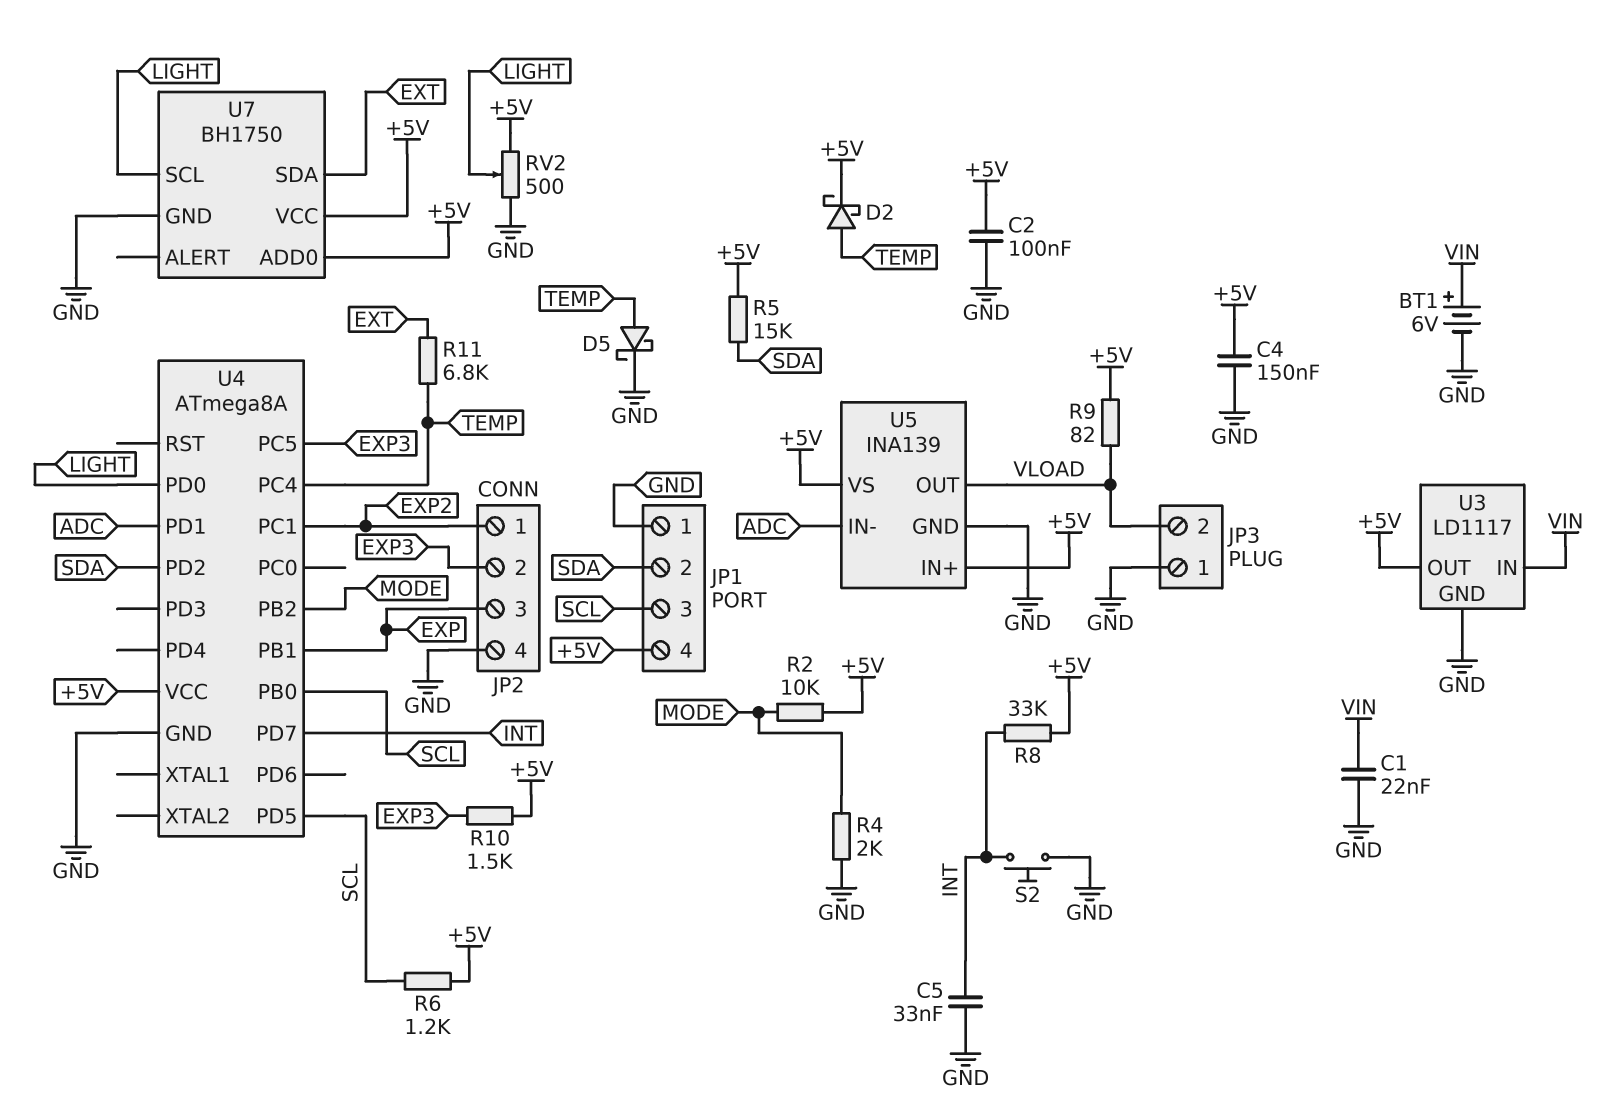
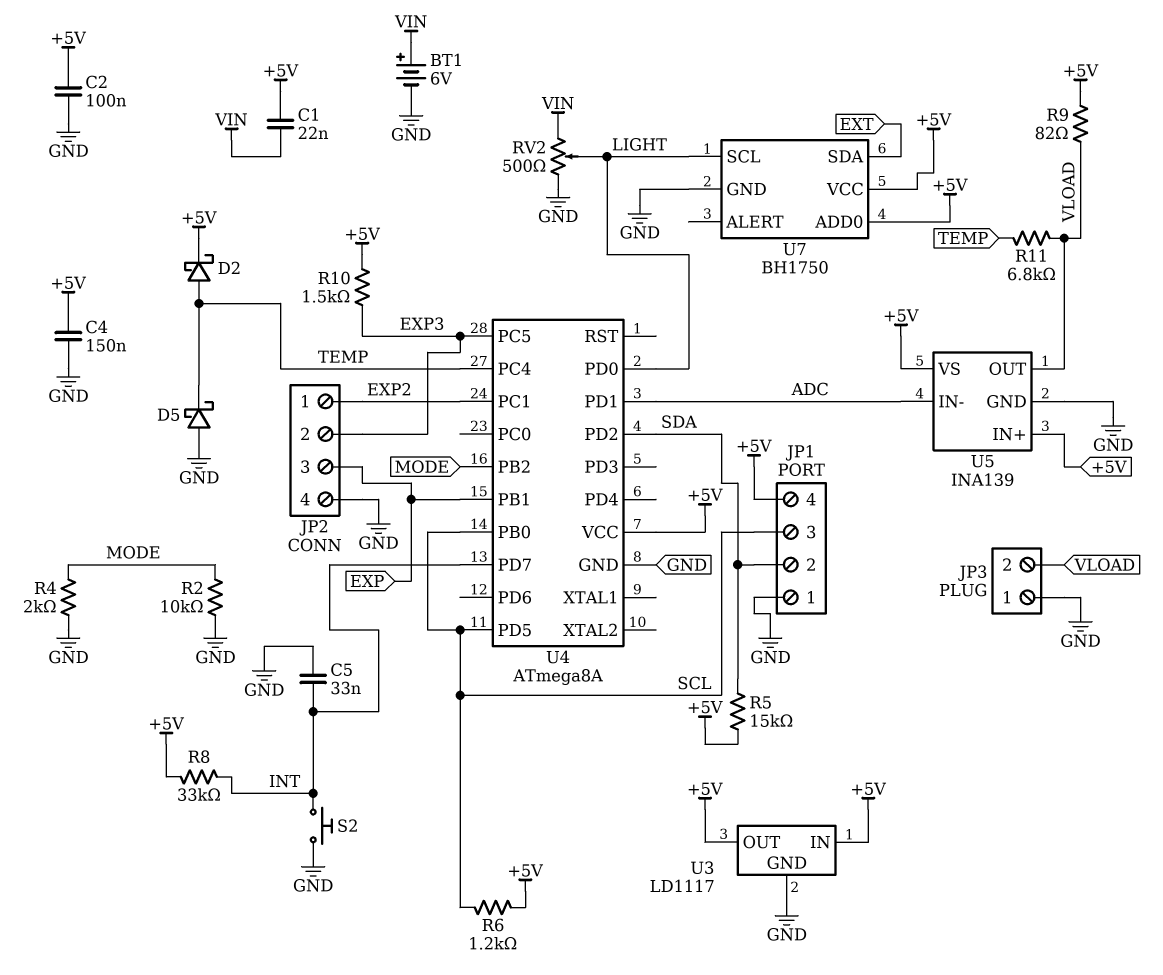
C1: 22nF (GND, VIN) -> 22nF (+5V, VIN)
D5: schottky (A TEMP, K GND) -> schottky (A GND, K TEMP)
R2: 10k (+5V, MODE) -> 10k (GND, MODE)
R11: 6.8k (EXT, TEMP) -> 6.8k (TEMP, VLOAD)
RV2: 500 (+5V, GND, wiper LIGHT) -> 500 (GND, VIN, wiper LIGHT)
U3 pin IN: VIN -> +5V

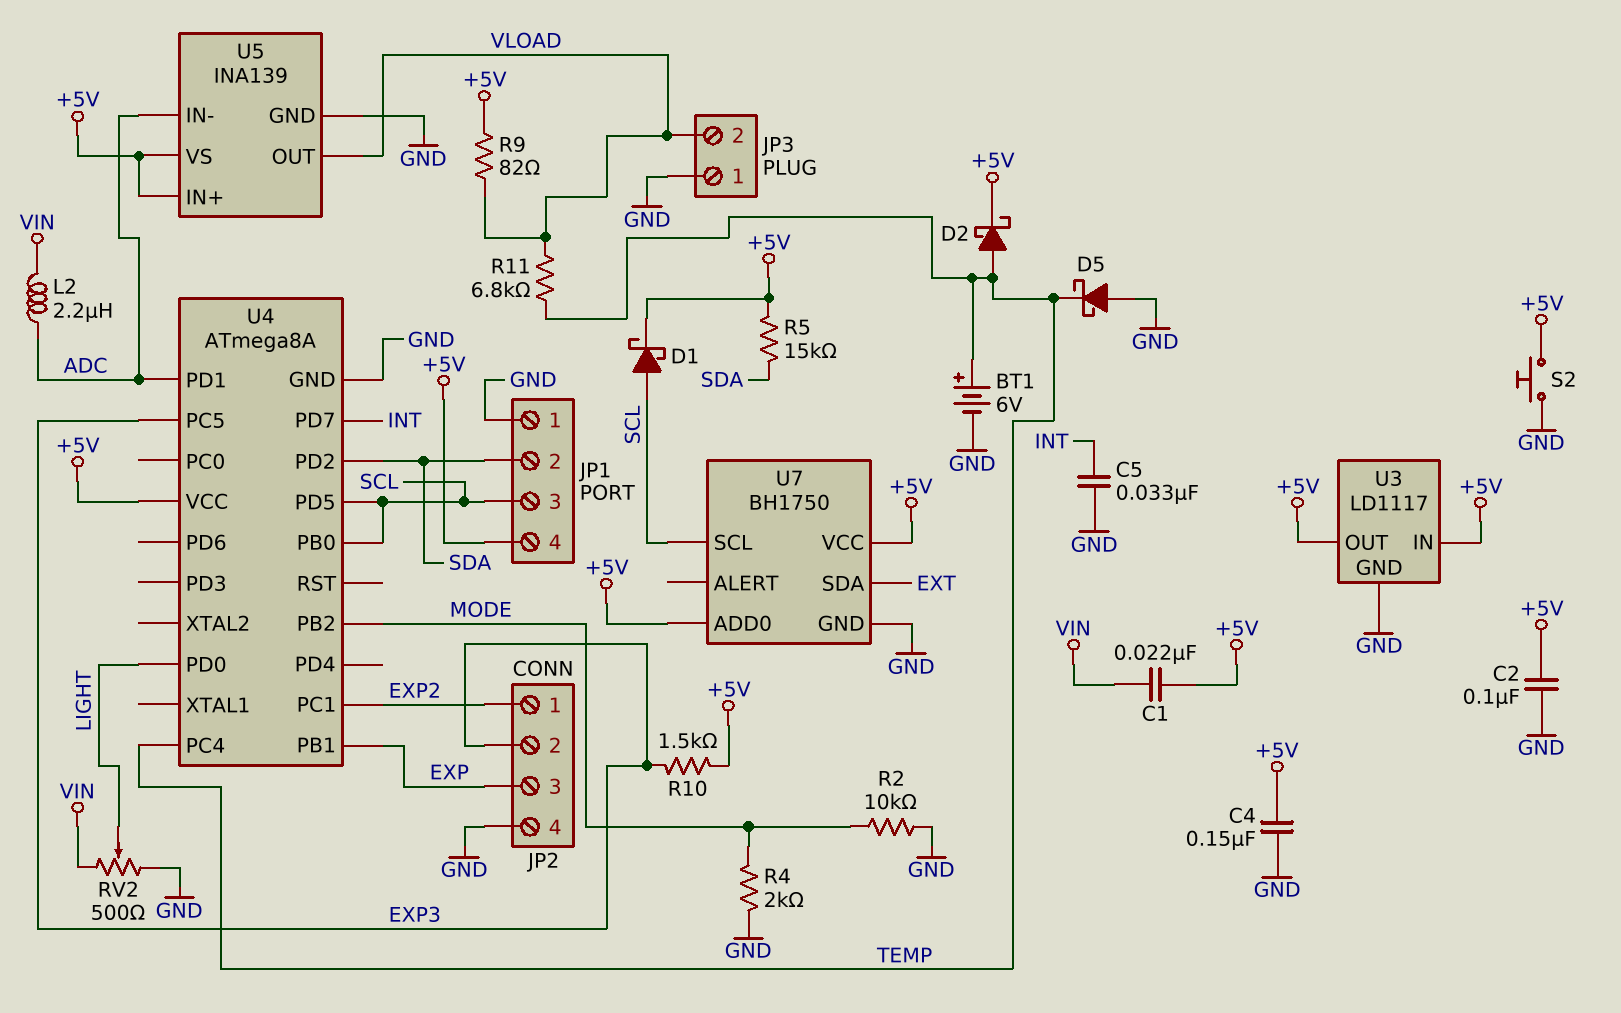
BT1: 6V (plus VIN, minus GND) -> 6V (plus TEMP, minus GND)
D1: none -> schottky (A SCL, K +5V)
L2: none -> 2.2uH (ADC, VIN)
R6: 1.2k (+5V, SCL) -> none
R8: 33k (+5V, INT) -> none
S2: button (GND, INT) -> button (+5V, GND)
U7 pin SCL: LIGHT -> SCL

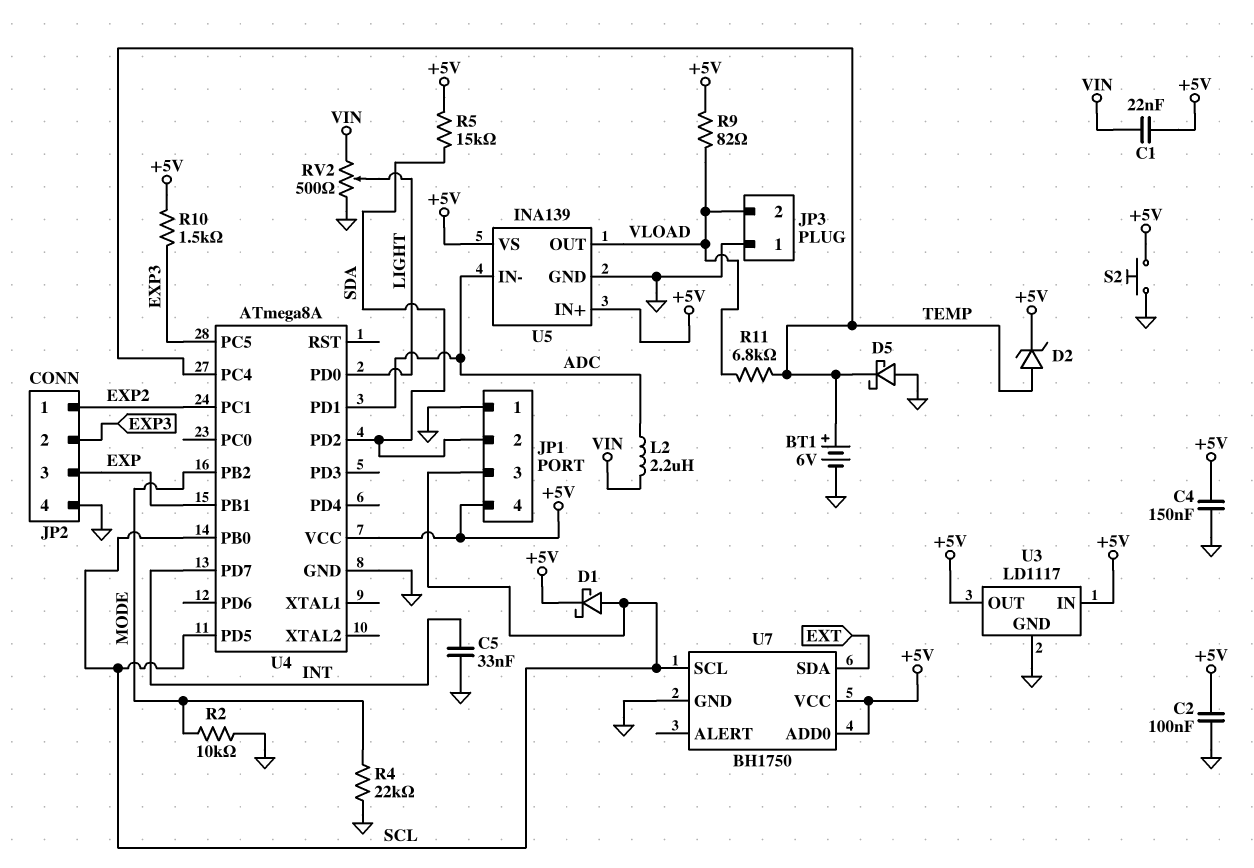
D2: schottky (A TEMP, K +5V) -> zener (A TEMP, K +5V)
R4: 2k (GND, MODE) -> 22k (GND, MODE)

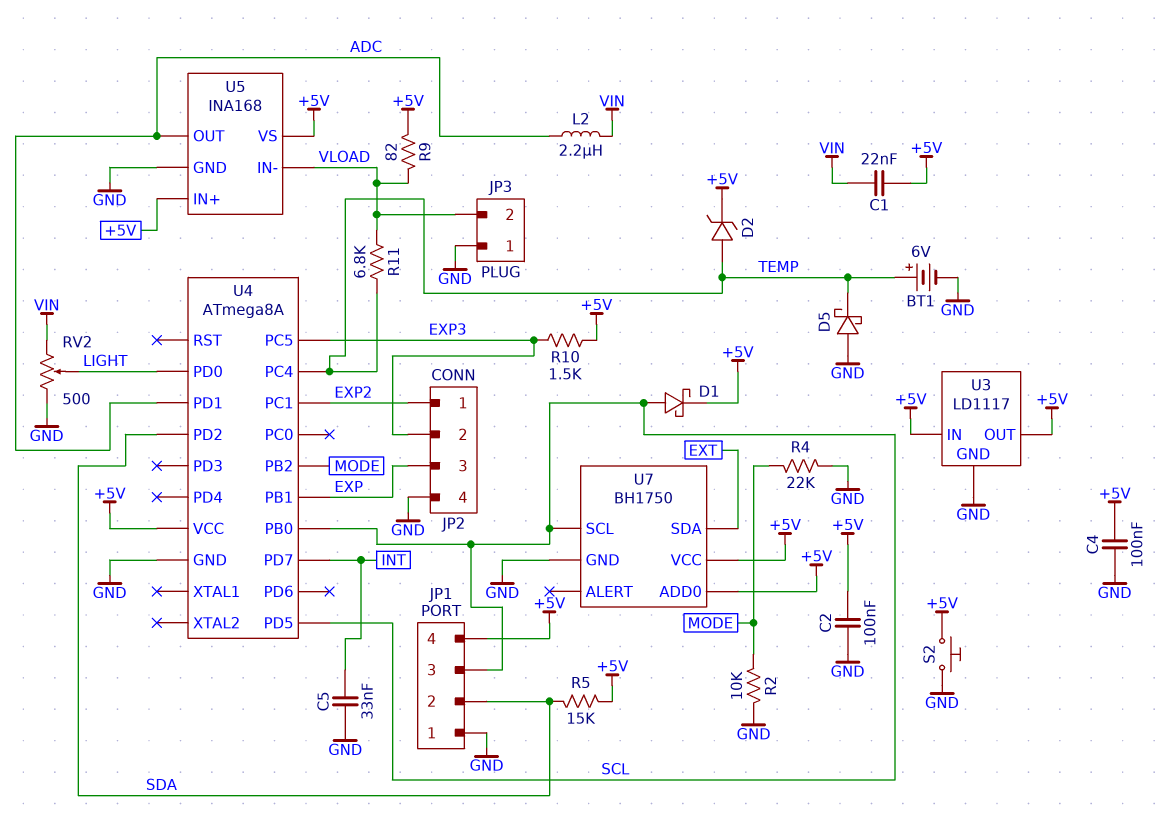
C4: 150nF (+5V, GND) -> 100nF (+5V, GND)
U5: INA139 -> INA168
U5 pin IN-: ADC -> VLOAD
U5 pin OUT: VLOAD -> ADC

